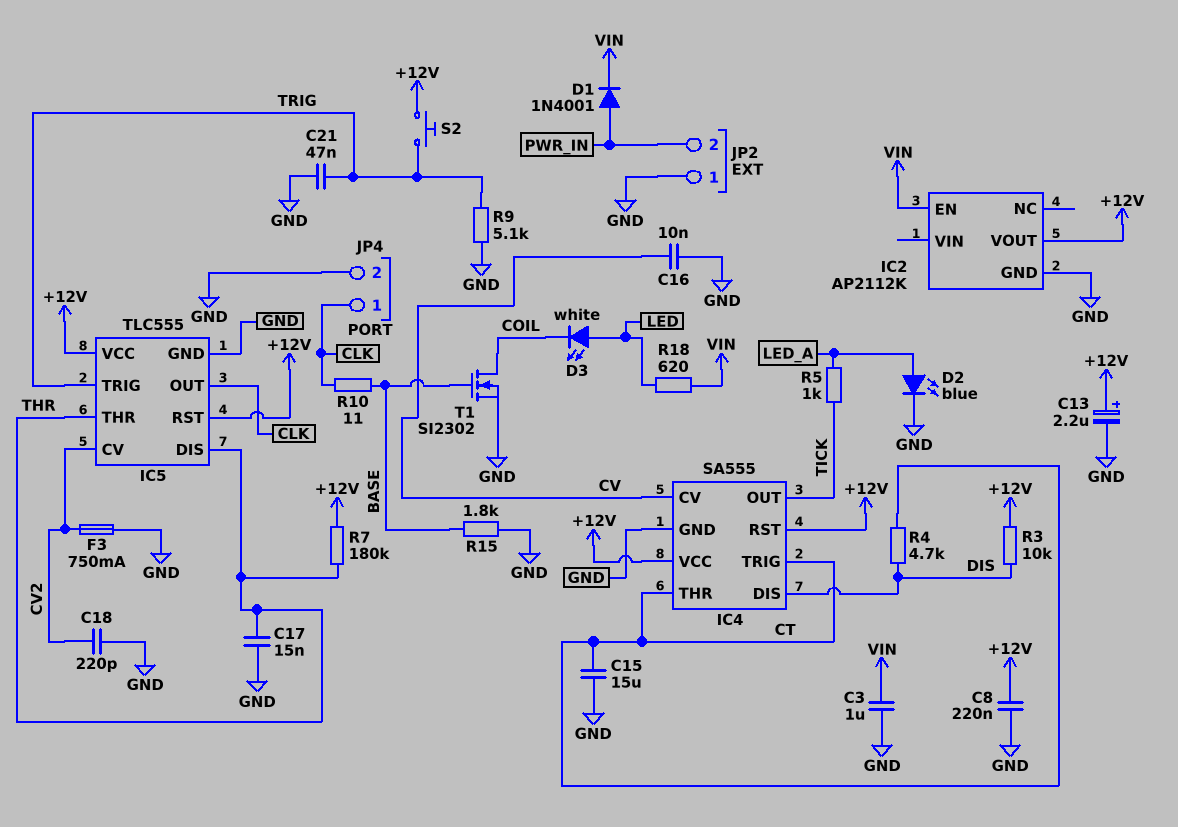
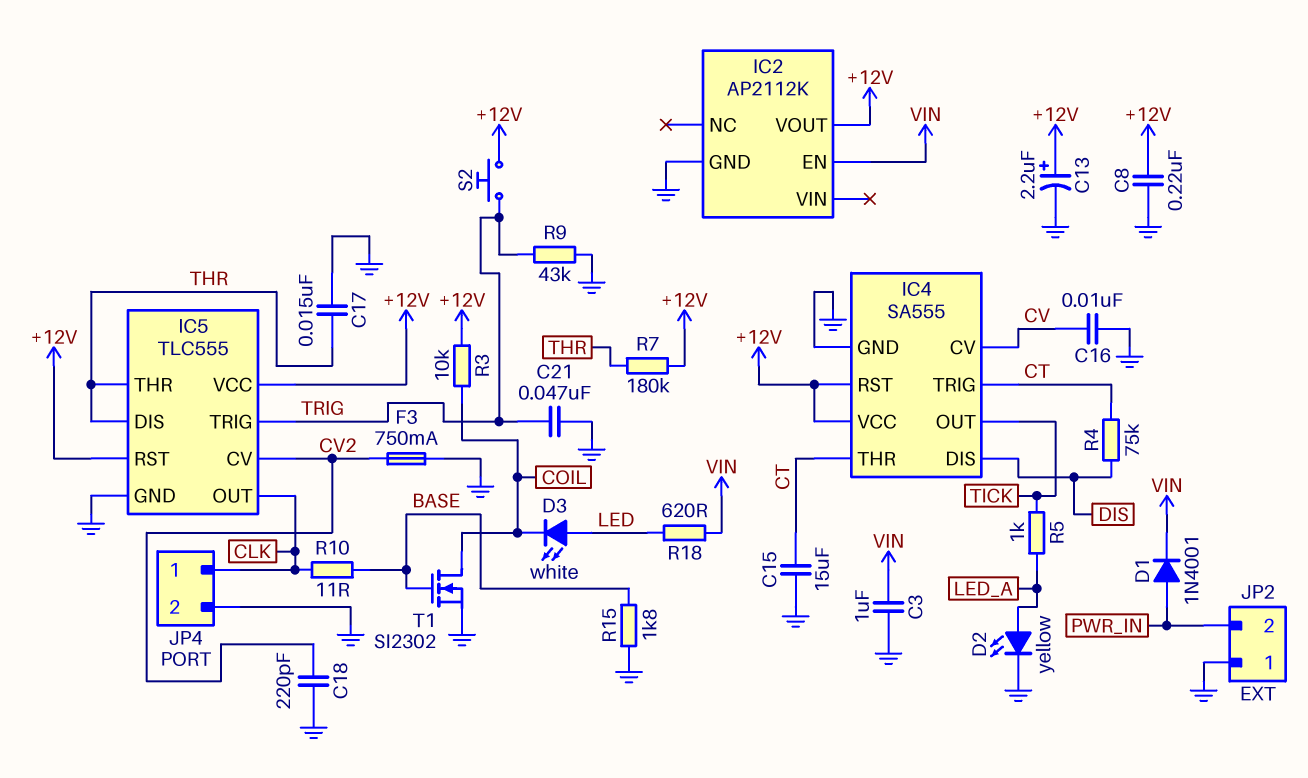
D2: LED blue (A LED_A, K GND) -> LED yellow (A LED_A, K GND)
R3: 10k (+12V, DIS) -> 10k (+12V, COIL)
R4: 4.7k (CT, DIS) -> 75k (CT, DIS)
R9: 5.1k (GND, TRIG) -> 43k (GND, TRIG)

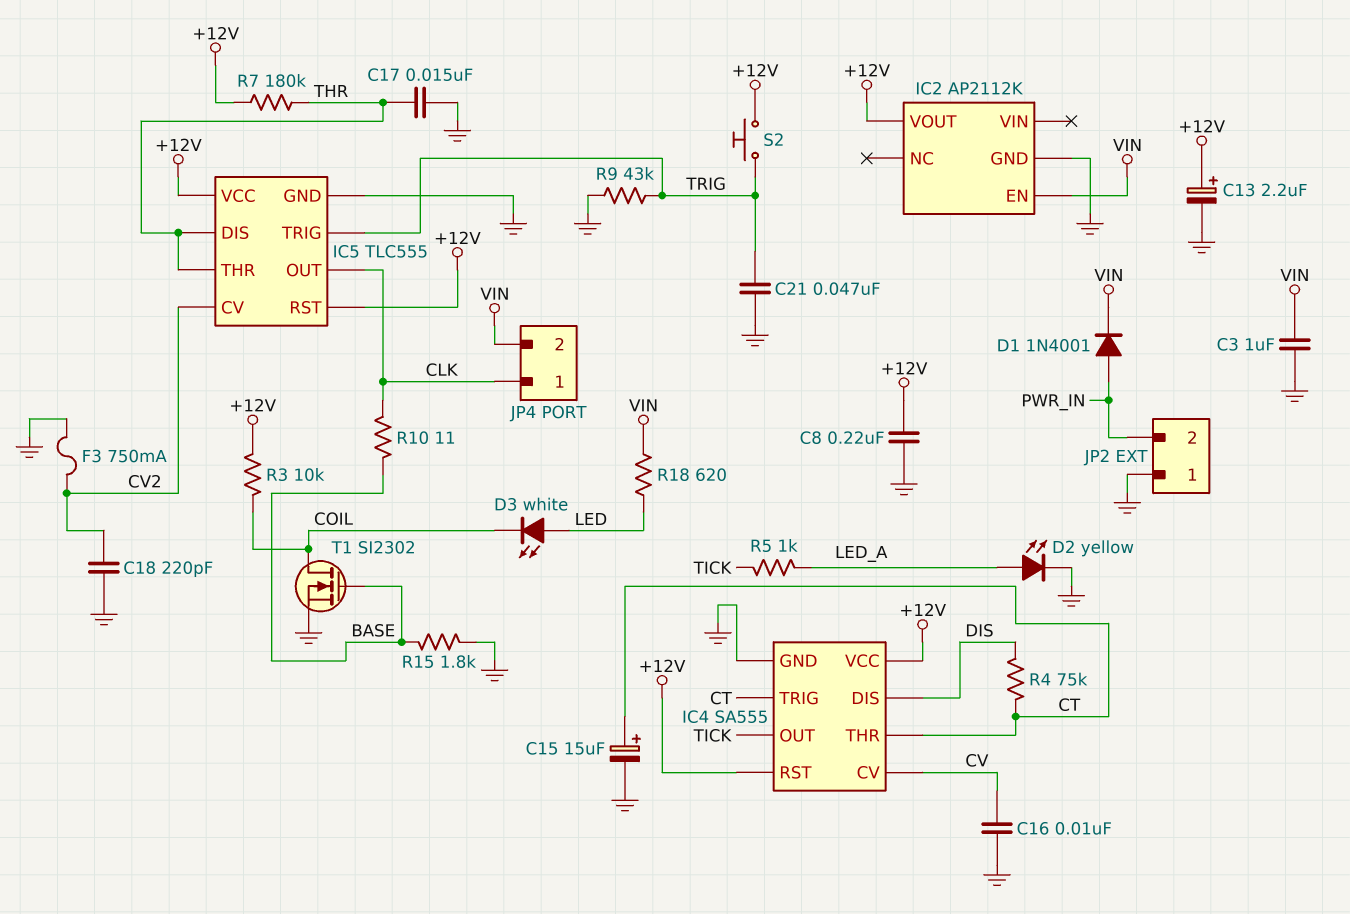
C15: 15uF (CT, GND) -> 15uF (plus CT, minus GND)
JP4 pin 2: GND -> VIN

